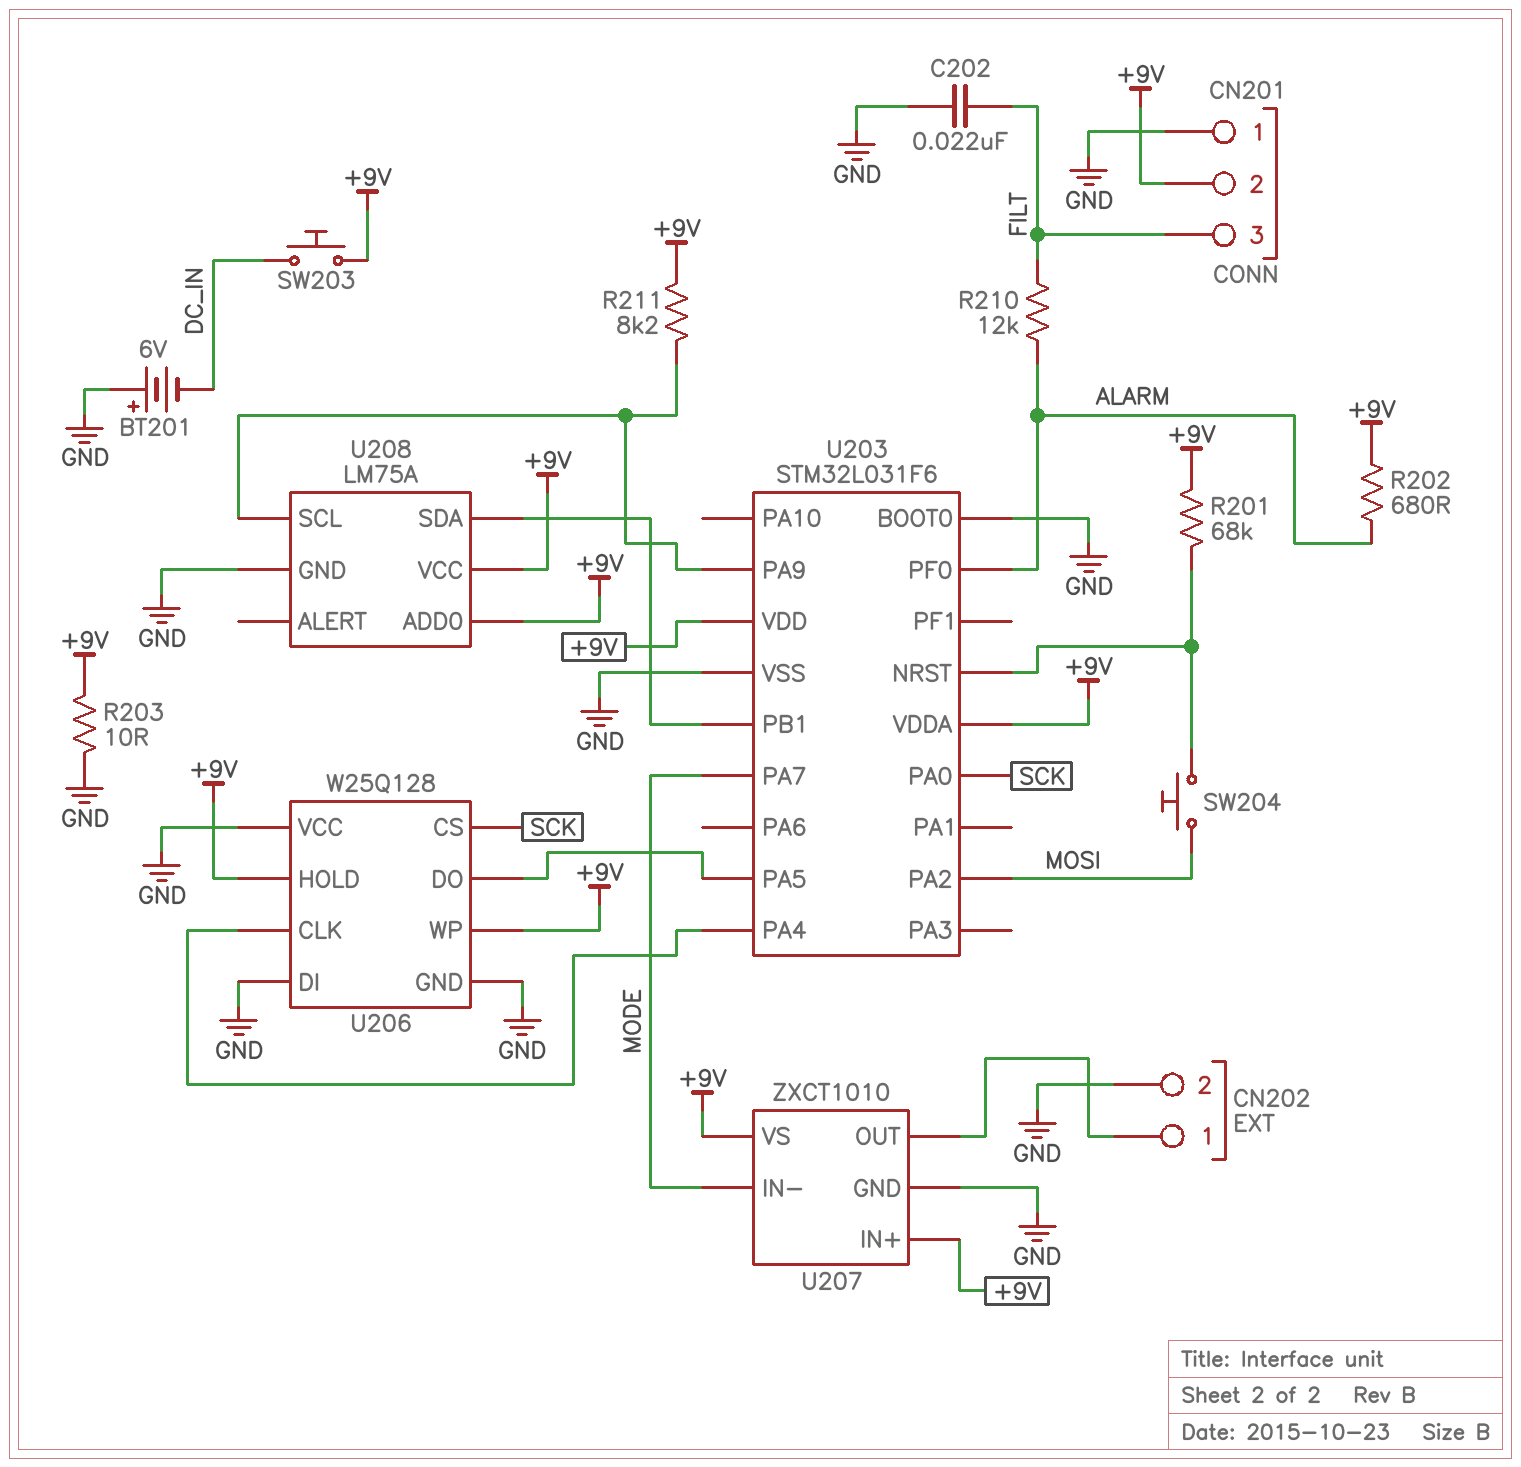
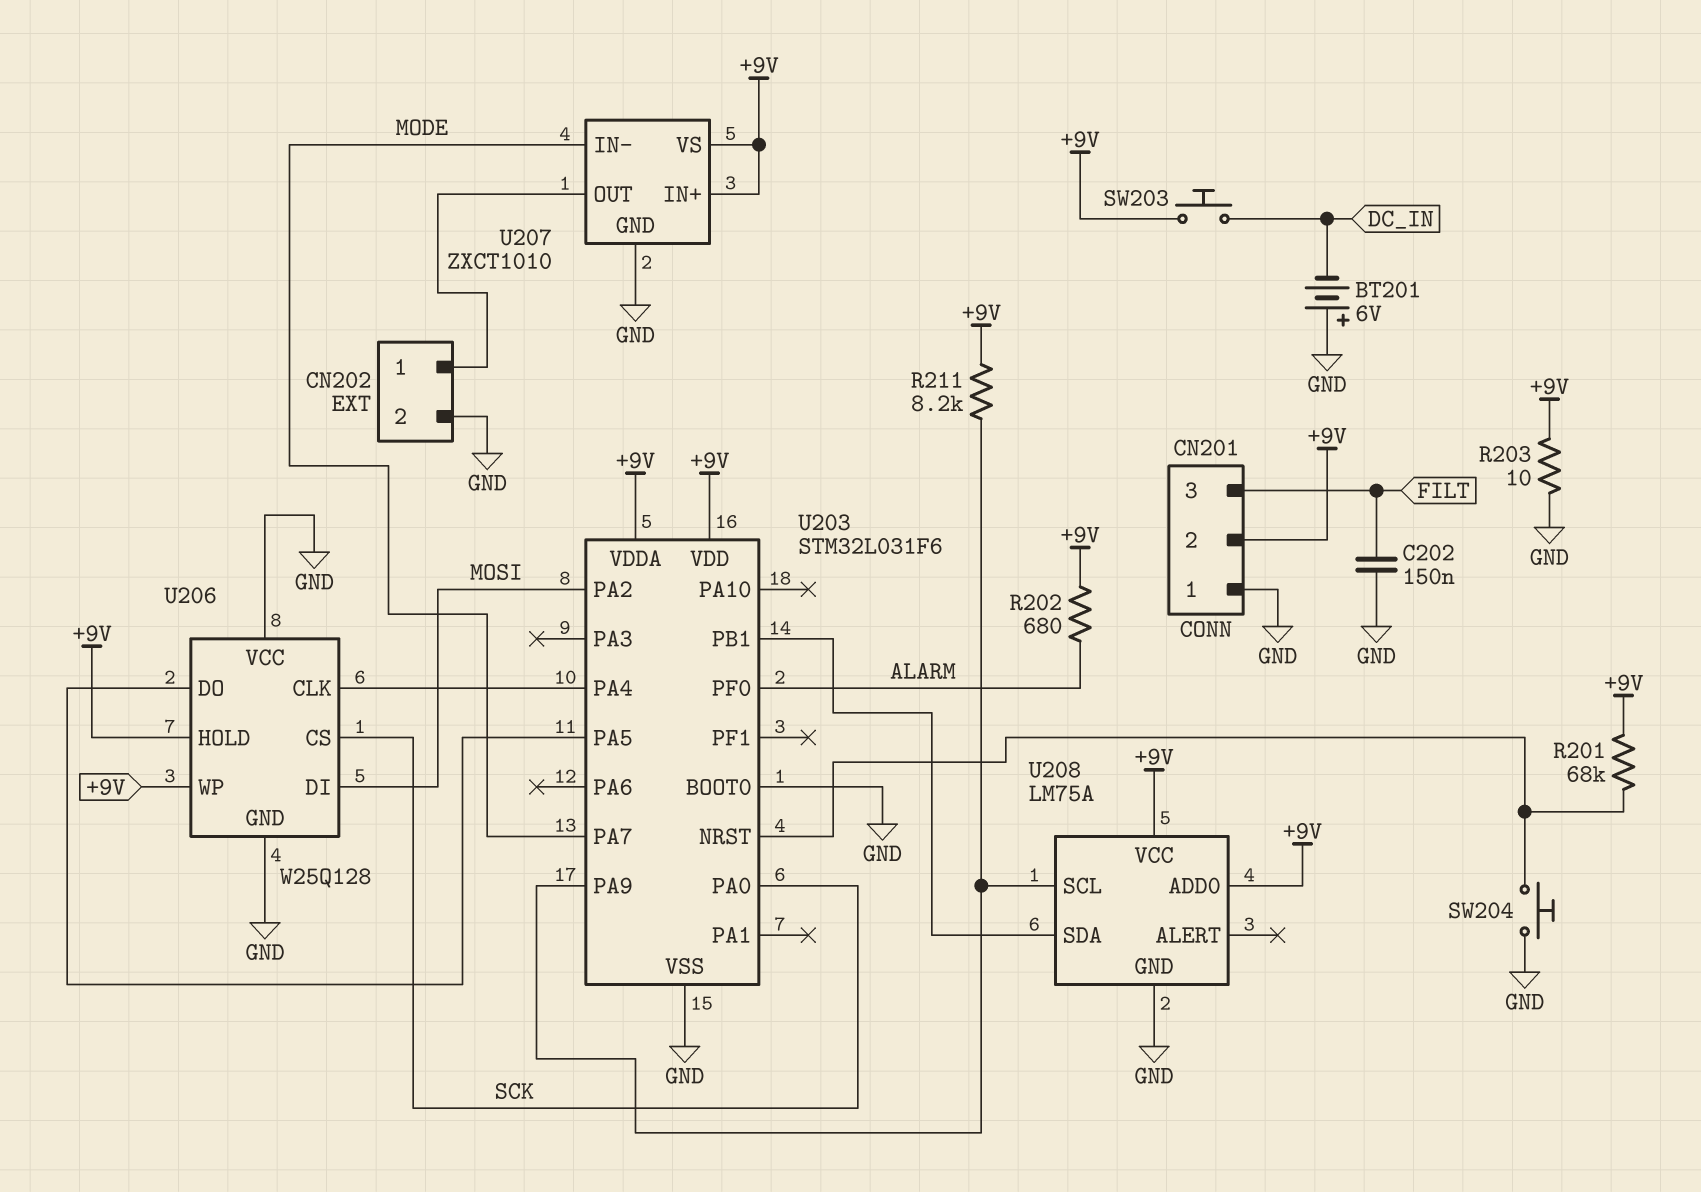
C202: 22nF (FILT, GND) -> 150nF (FILT, GND)
R210: 12k (ALARM, FILT) -> none
SW204: button (MOSI, U203/NRST) -> button (GND, U203/NRST)
U206 pin DI: GND -> MOSI

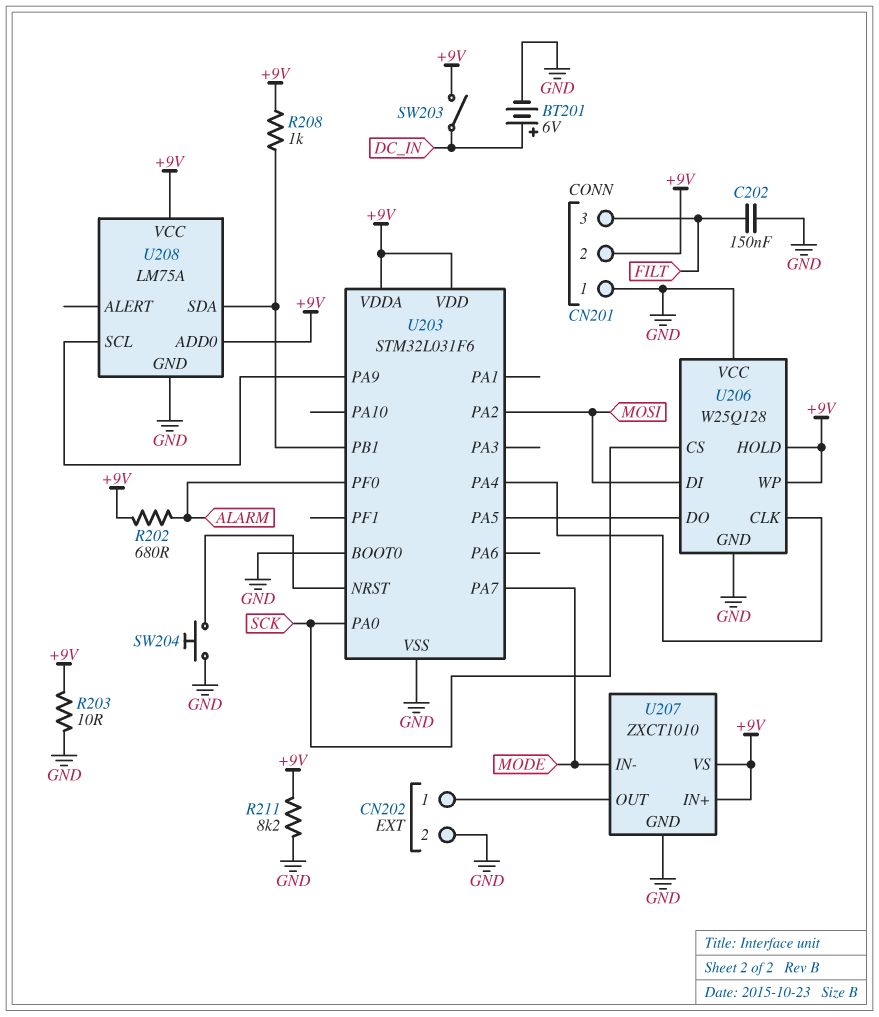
BT201: 6V (plus GND, minus DC_IN) -> 6V (plus DC_IN, minus GND)
R201: 68k (+9V, U203/NRST) -> none
R208: none -> 1k (+9V, U203/PB1)
R211: 8.2k (+9V, U203/PA9) -> 8.2k (+9V, GND)
SW203: button (+9V, DC_IN) -> switch (+9V, DC_IN)

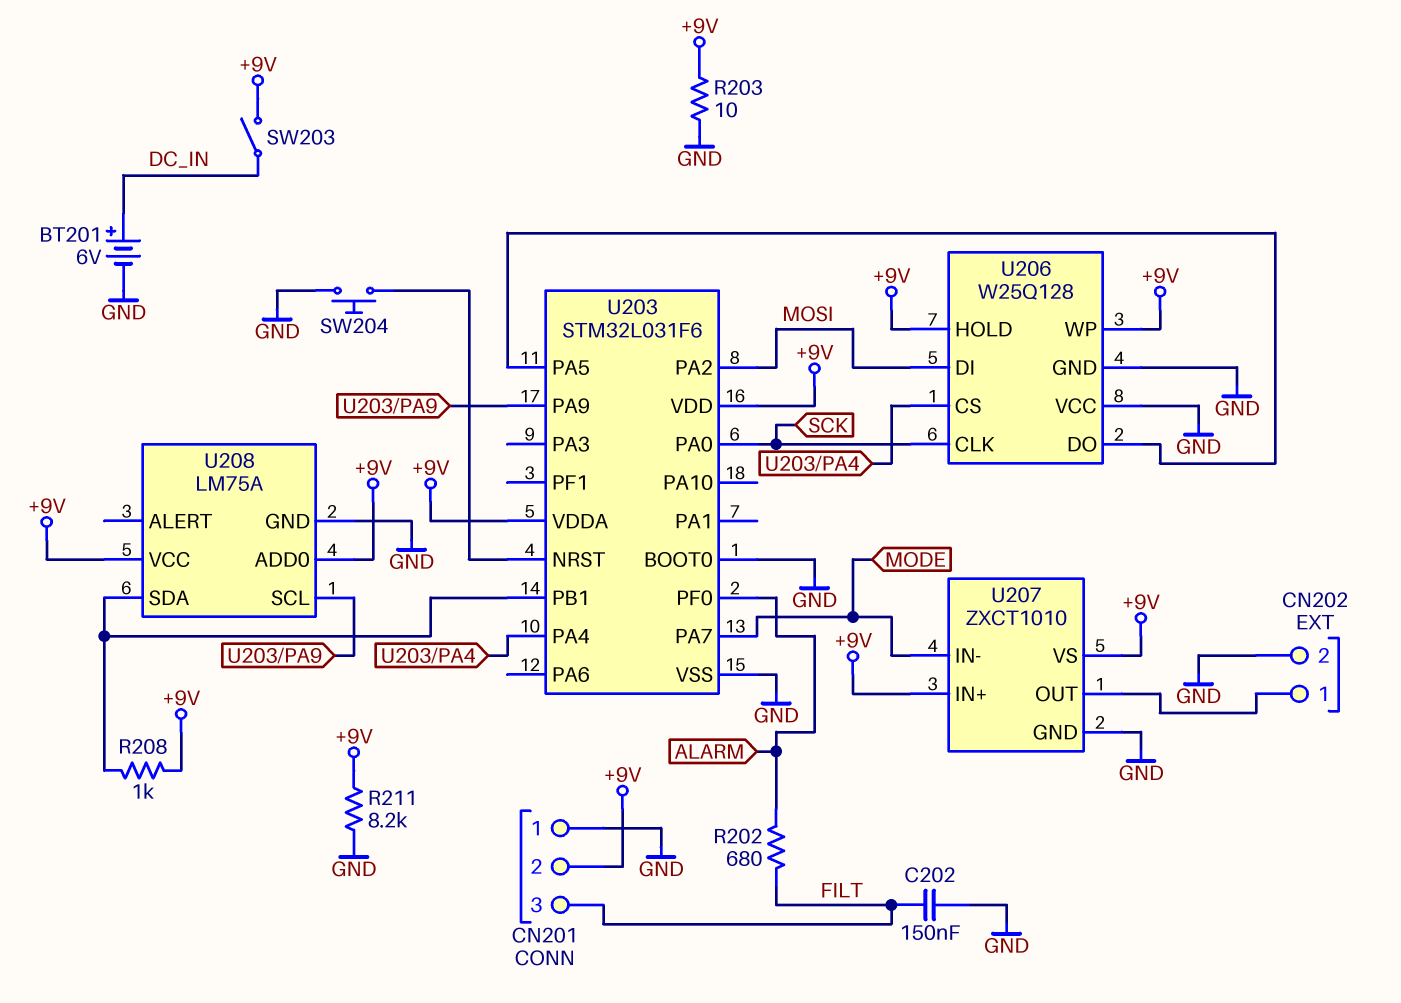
R202: 680 (+9V, ALARM) -> 680 (ALARM, FILT)
U206 pin CLK: U203/PA4 -> SCK
U206 pin CS: SCK -> U203/PA4

